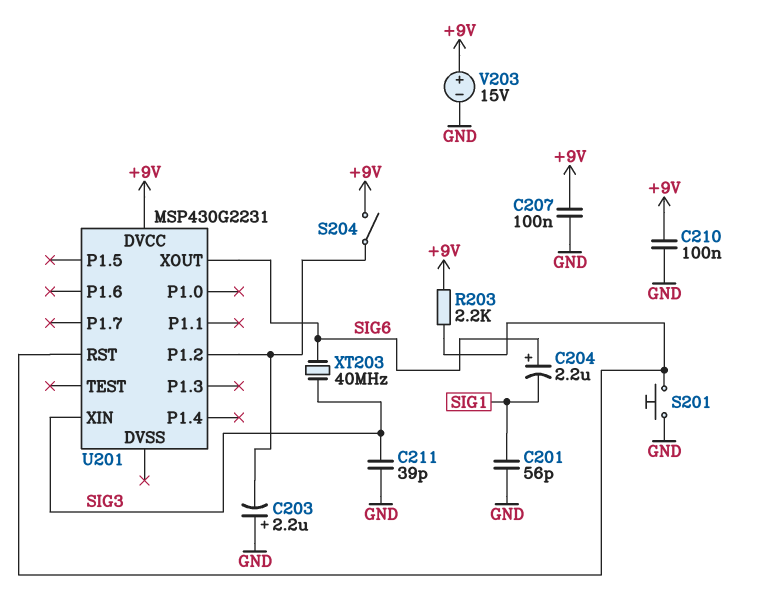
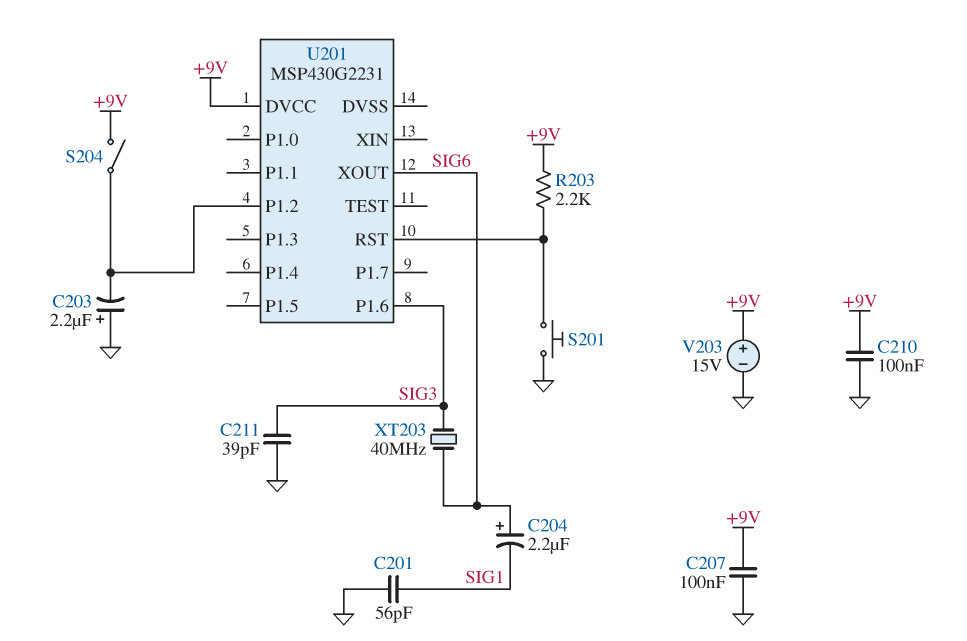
U201 pin P1.6: none -> SIG3
U201 pin XIN: SIG3 -> none

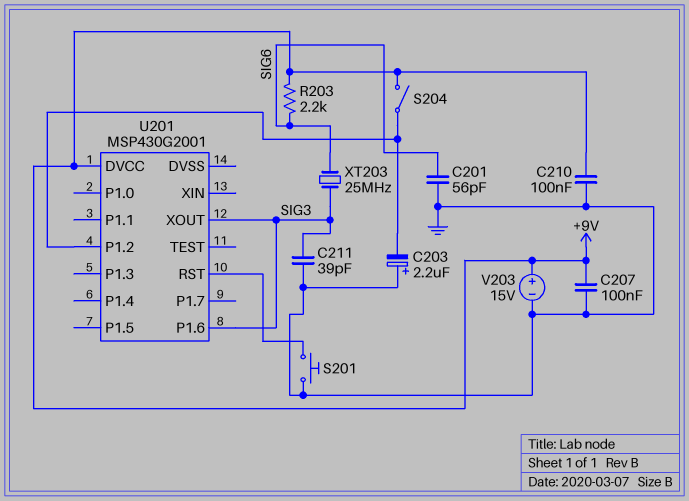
C201: 56pF (GND, SIG1) -> 56pF (GND, SIG6)
C204: 2.2uF (plus SIG6, minus SIG1) -> none
R203: 2.2k (+9V, U201/RST) -> 2.2k (+9V, SIG6)
U201: MSP430G2231 -> MSP430G2001
U201 pin XOUT: SIG6 -> SIG3
XT203: 40MHz (SIG3, SIG6) -> 25MHz (SIG3, SIG6)

